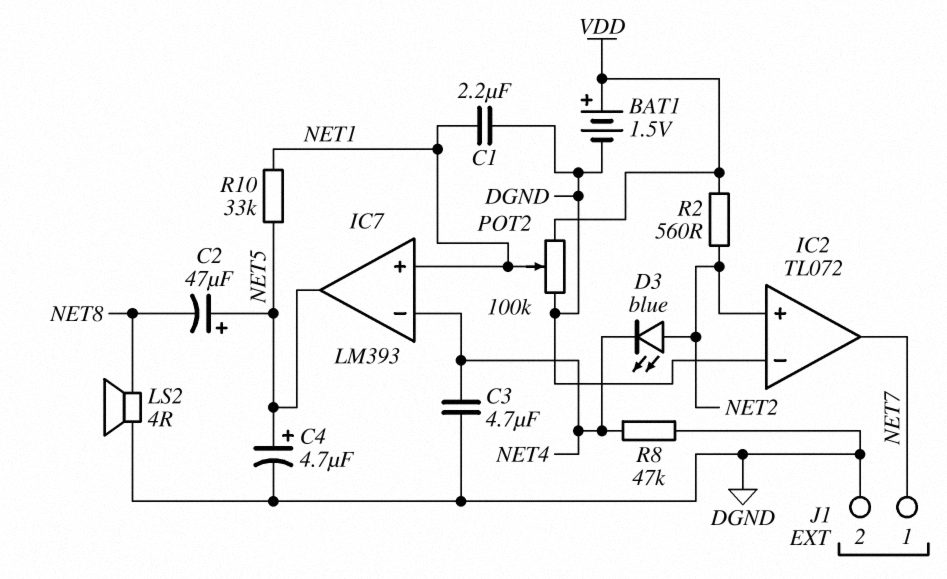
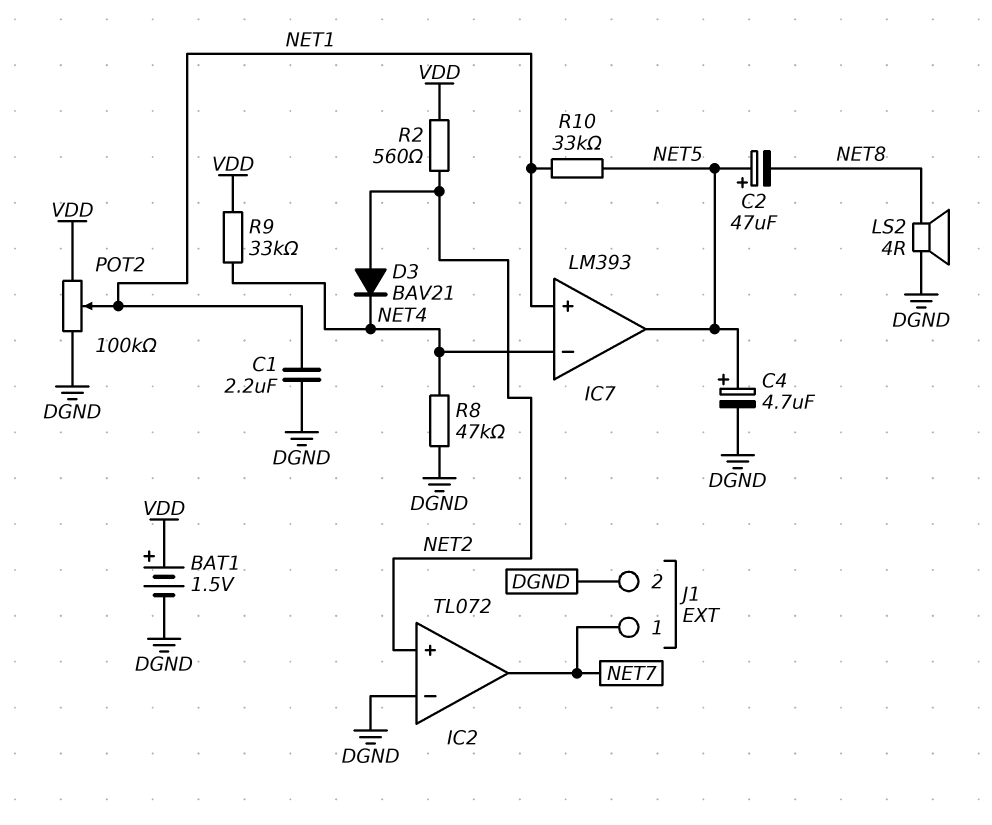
C3: 4.7uF (DGND, NET4) -> none
D3: LED blue (A NET2, K NET4) -> diode BAV21 (A NET2, K NET4)
R9: none -> 33k (NET4, VDD)

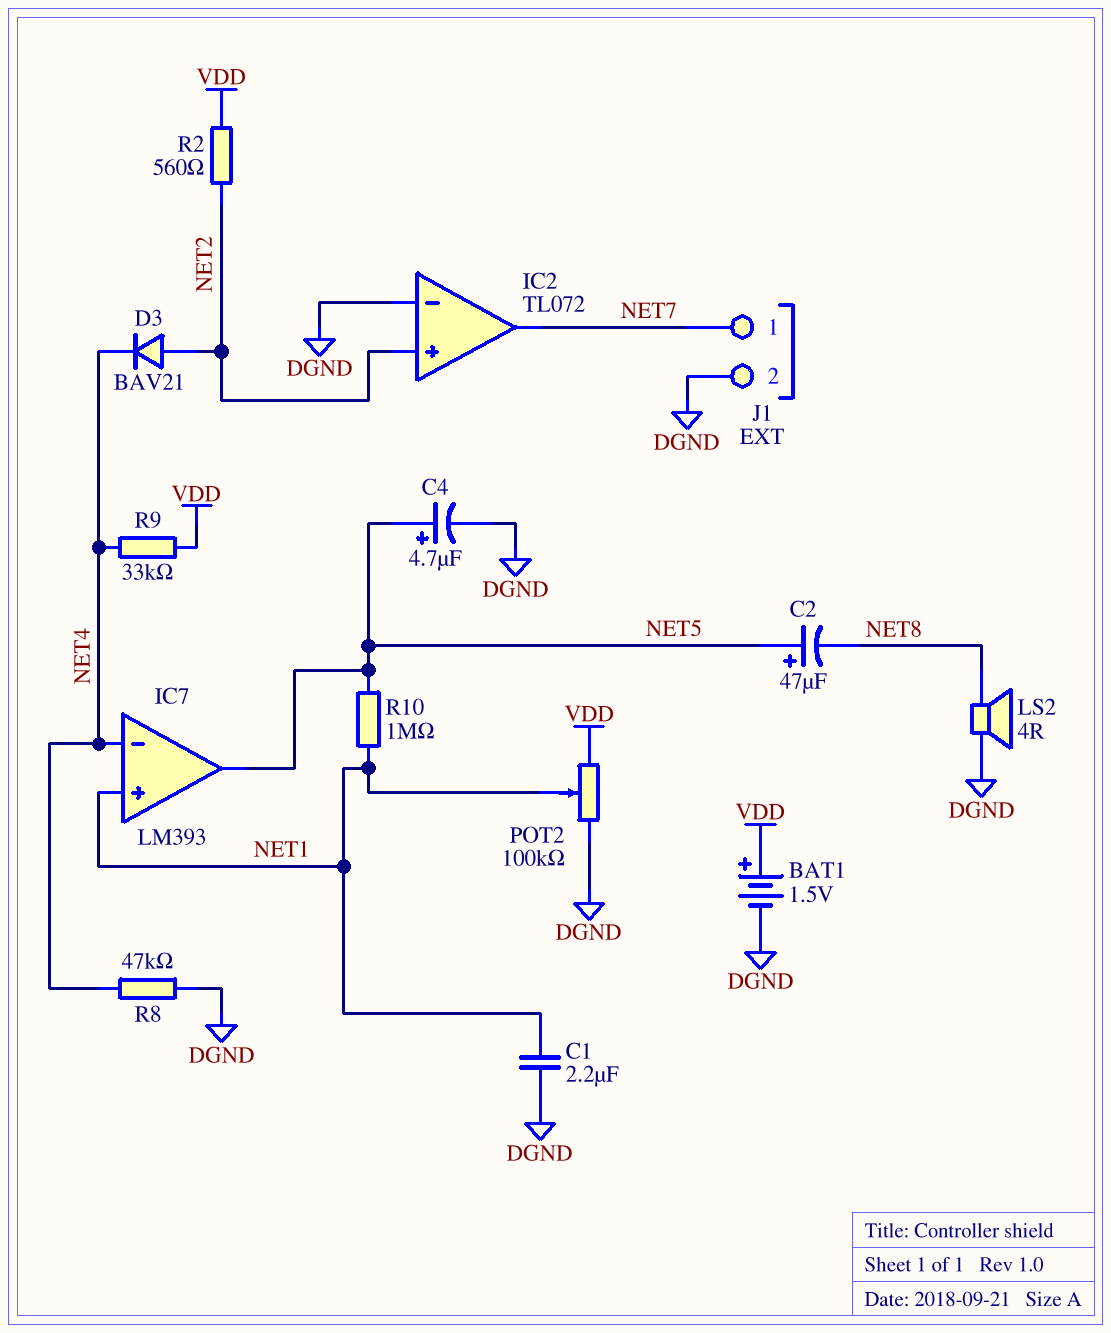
R10: 33k (NET1, NET5) -> 1M (NET1, NET5)

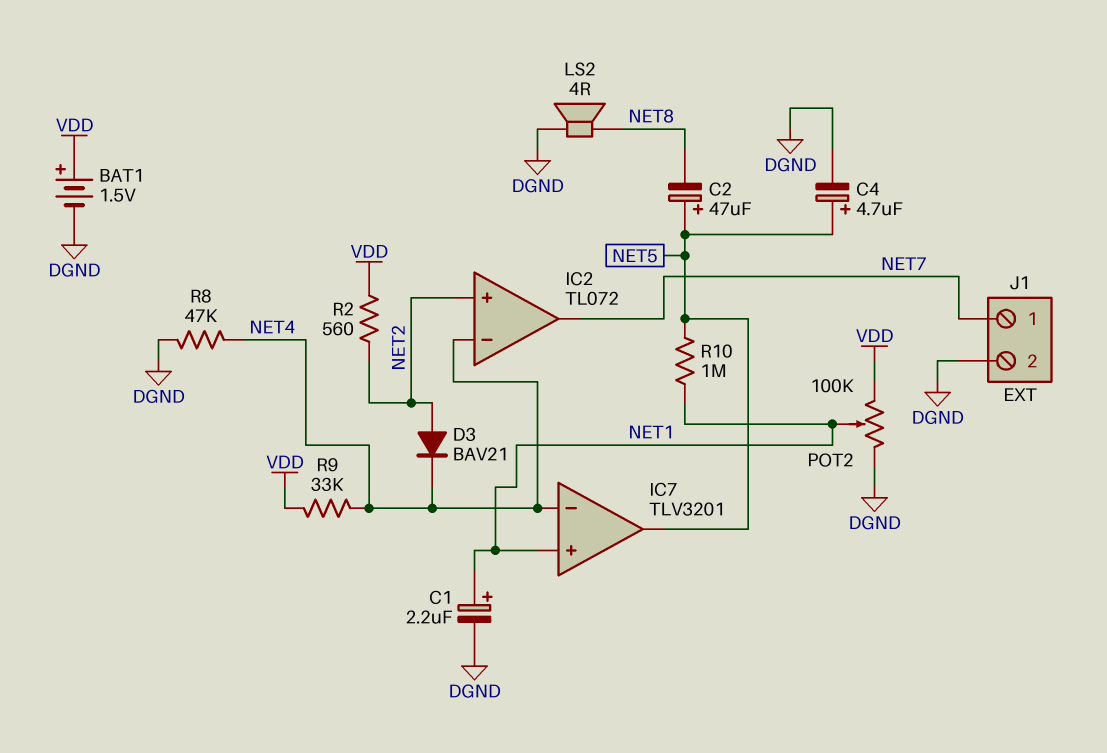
C1: 2.2uF (DGND, NET1) -> 2.2uF (plus NET1, minus DGND)
IC2 pin in-: DGND -> NET4
IC7: LM393 -> TLV3201

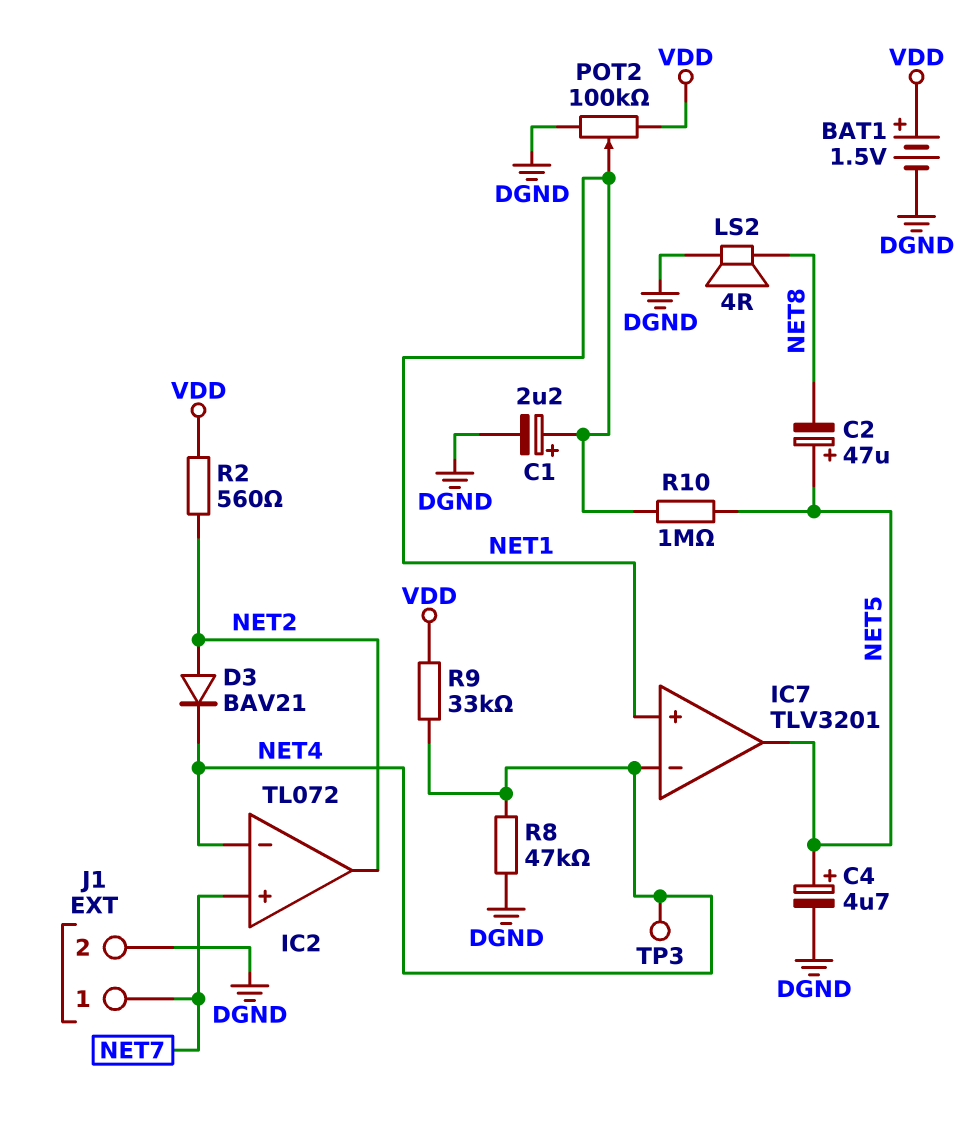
IC2 pin in+: NET2 -> NET7
IC2 pin out: NET7 -> NET2
TP3: none -> test point (NET4)

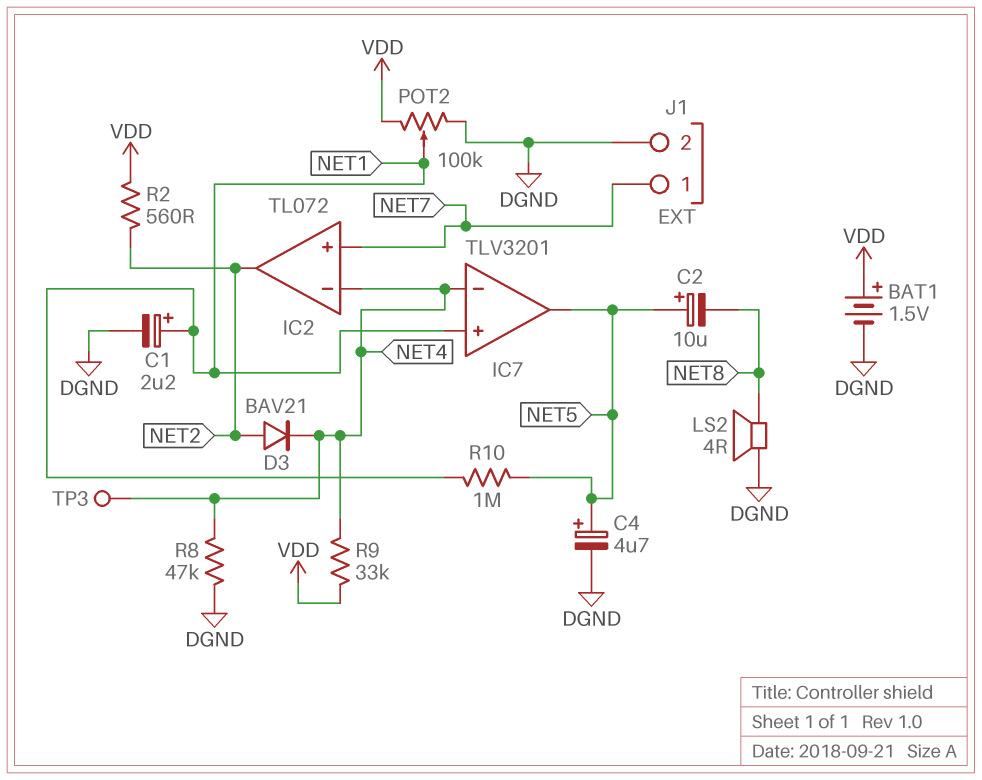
C2: 47uF (plus NET5, minus NET8) -> 10uF (plus NET5, minus NET8)

